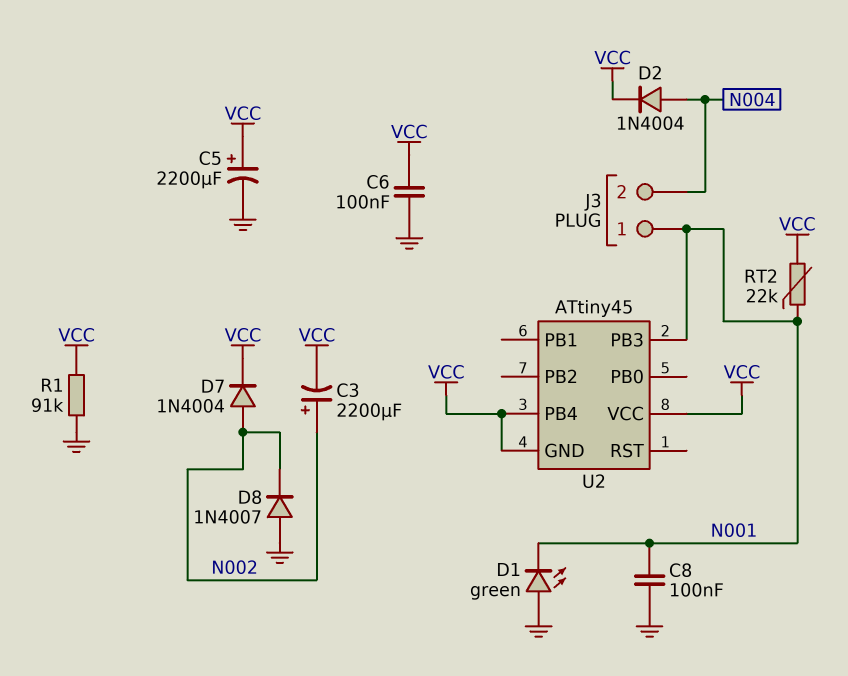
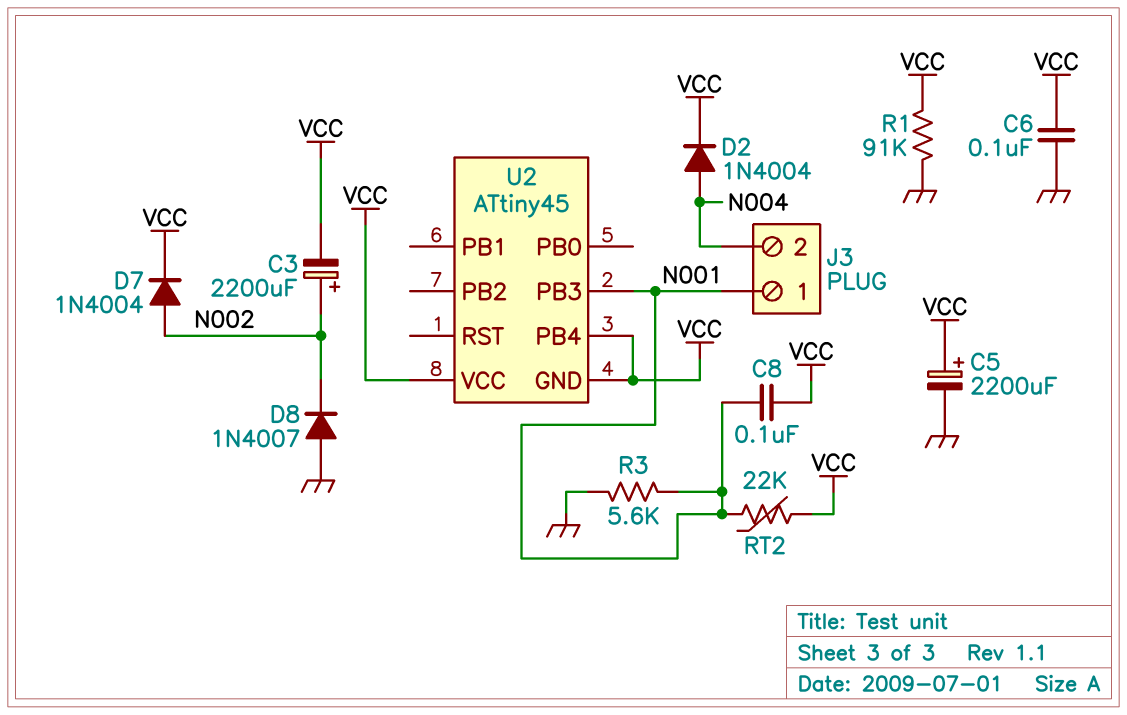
C8: 100nF (GND, N001) -> 100nF (N001, VCC)
D1: LED green (A GND, K N001) -> none
R3: none -> 5.6k (GND, N001)

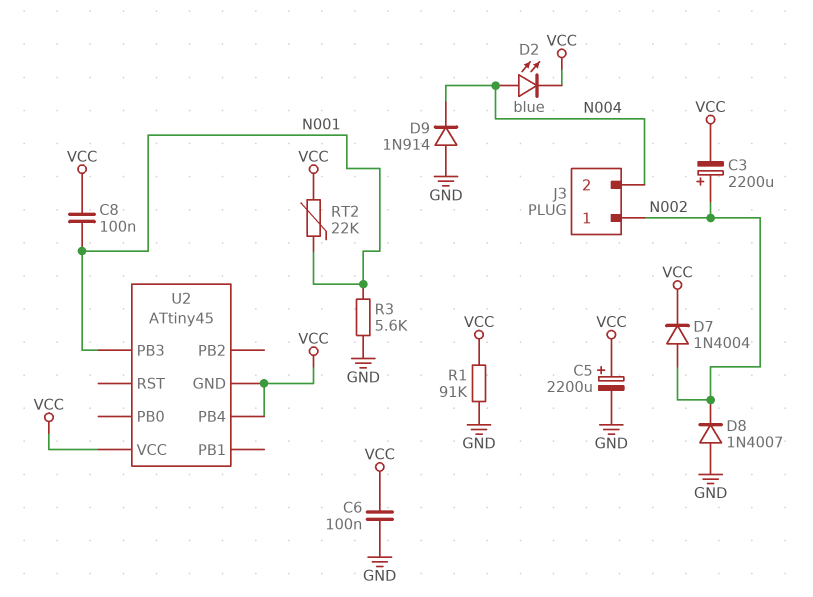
D2: diode 1N4004 (A N004, K VCC) -> LED blue (A N004, K VCC)
D9: none -> diode 1N914 (A GND, K N004)
J3 pin 1: N001 -> N002

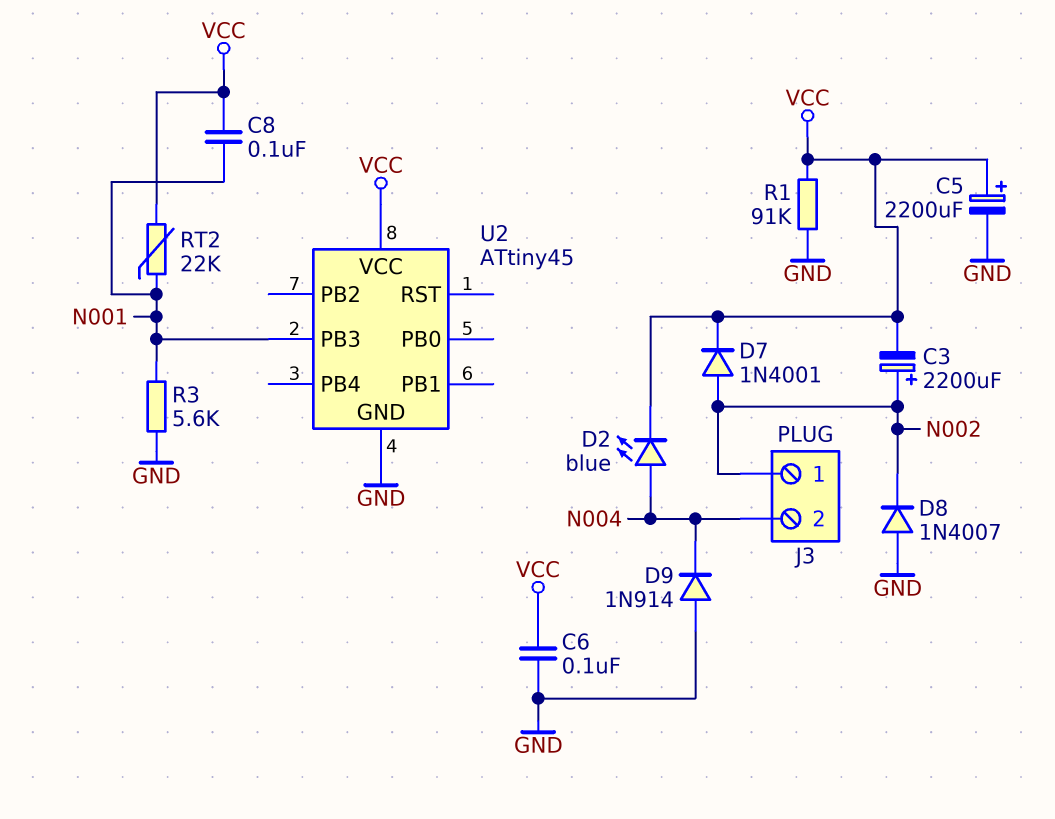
D7: diode 1N4004 (A N002, K VCC) -> diode 1N4001 (A N002, K VCC)
U2 pin GND: VCC -> GND
U2 pin PB4: VCC -> none

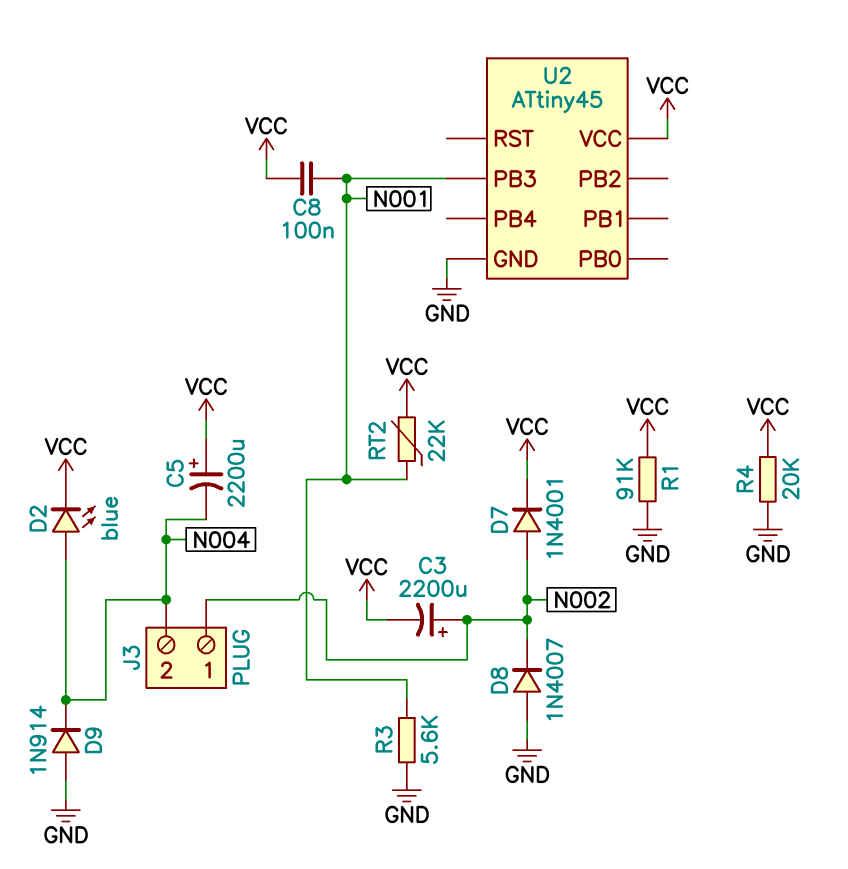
C5: 2200uF (plus VCC, minus GND) -> 2200uF (plus VCC, minus N004)
C6: 100nF (GND, VCC) -> none
R4: none -> 20k (GND, VCC)

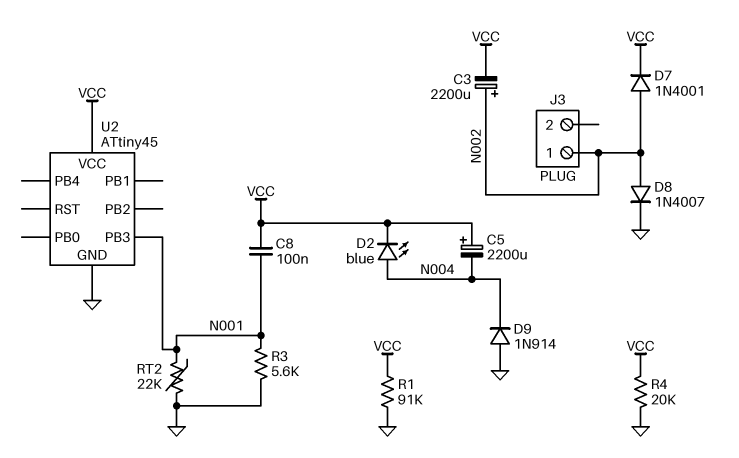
D8: diode 1N4007 (A GND, K N002) -> diode 1N4007 (A N002, K GND)
J3 pin 2: N004 -> none
RT2: 22k (N001, VCC) -> 22k (GND, N001)

